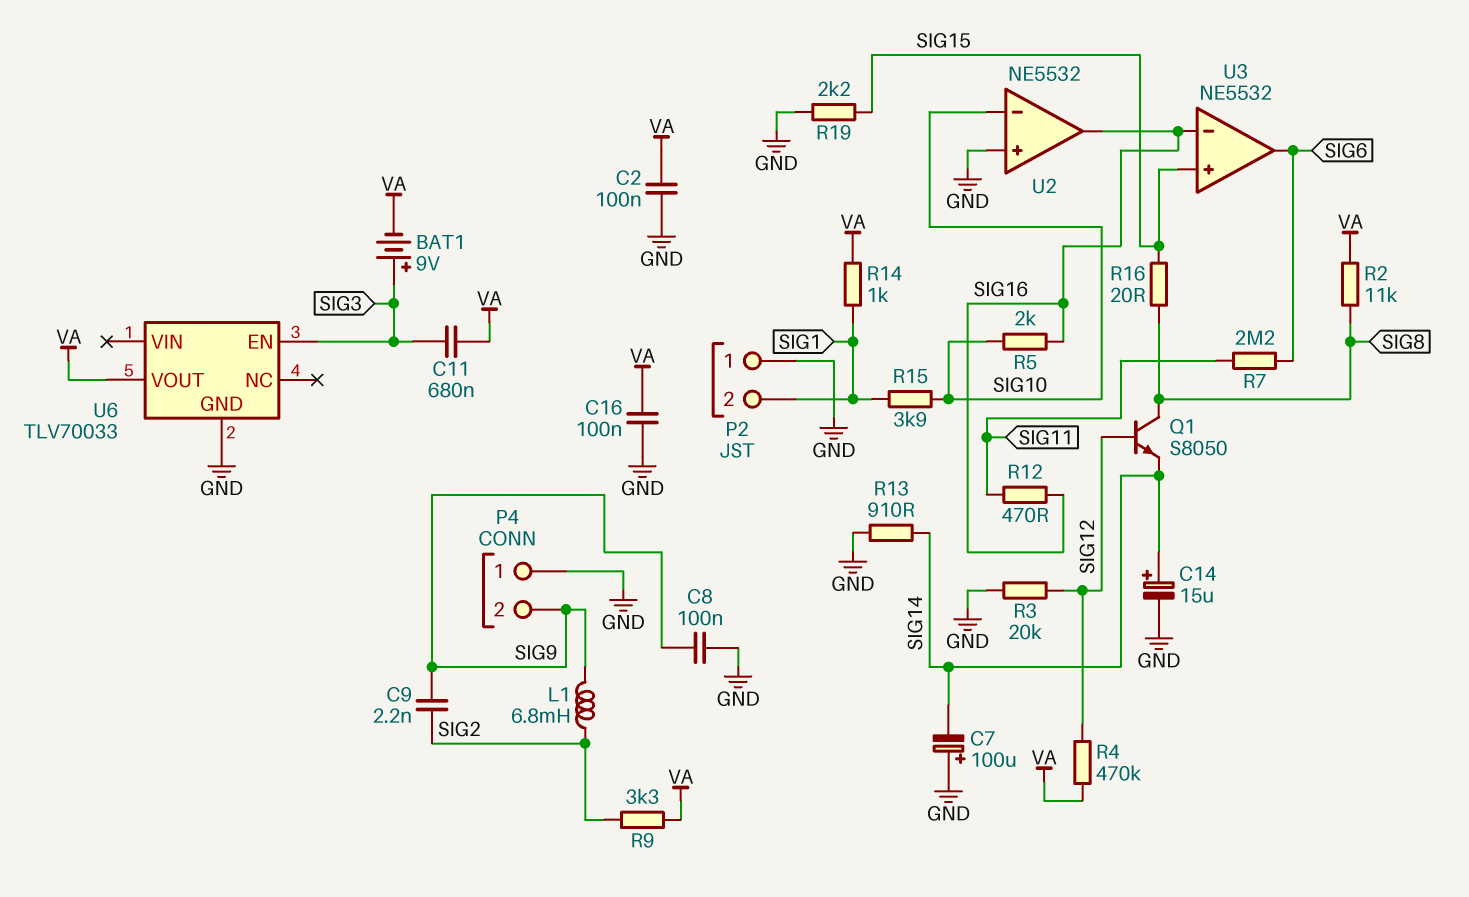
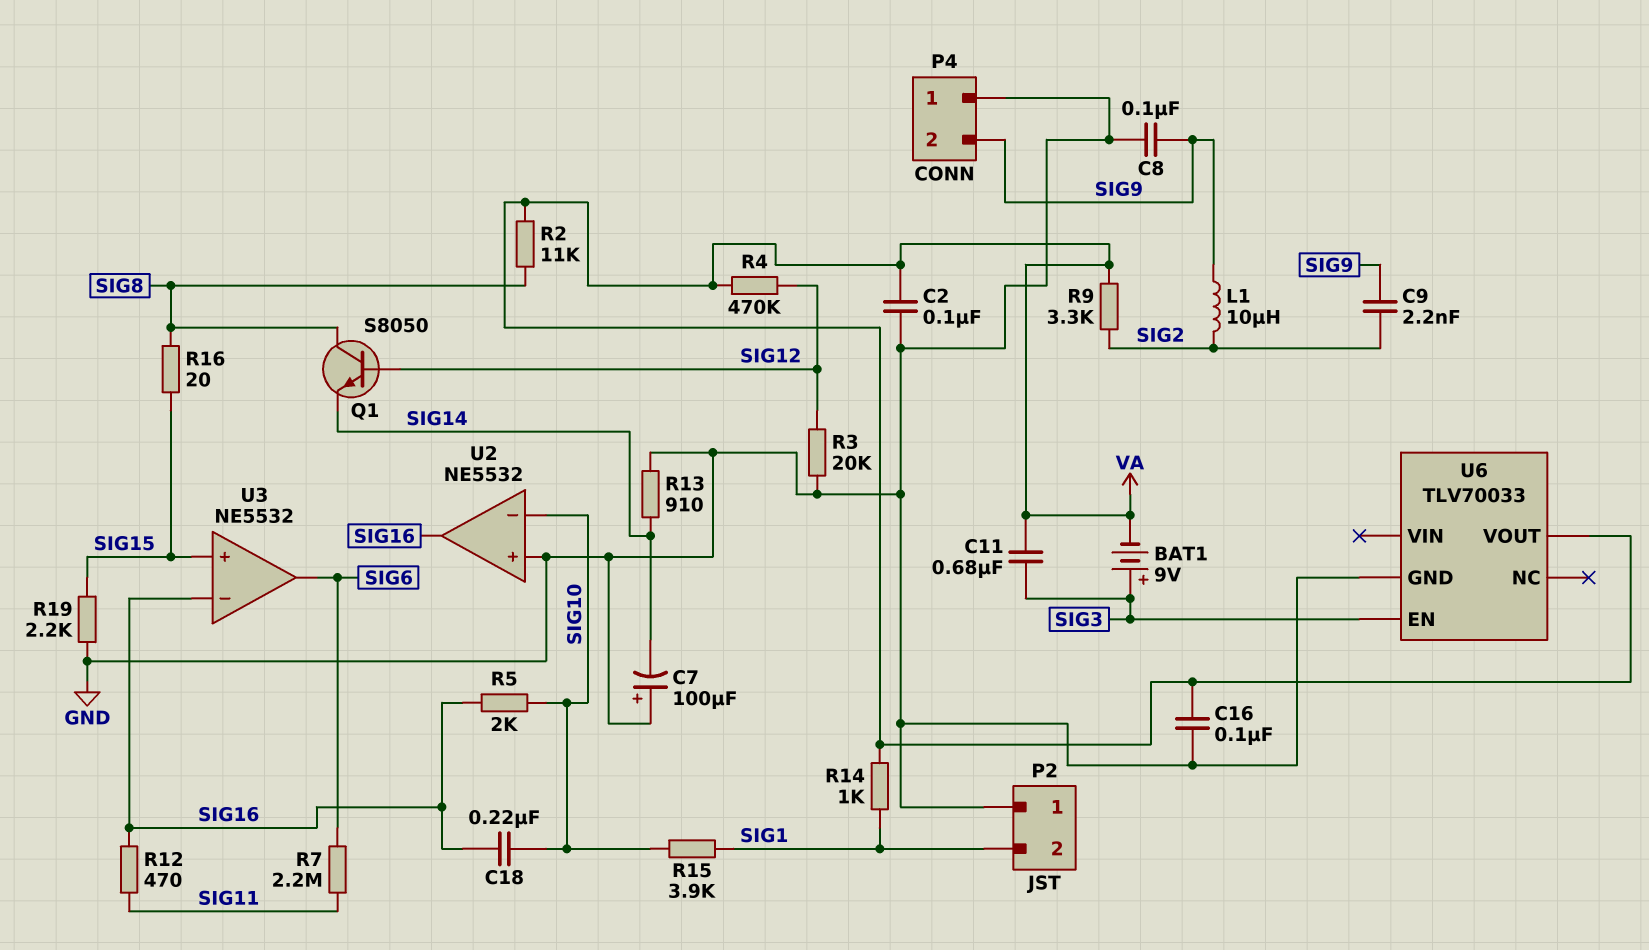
C14: 15uF (plus SIG14, minus GND) -> none
C18: none -> 220nF (SIG10, SIG16)
L1: 6.8mH (SIG2, SIG9) -> 10uH (SIG2, SIG9)

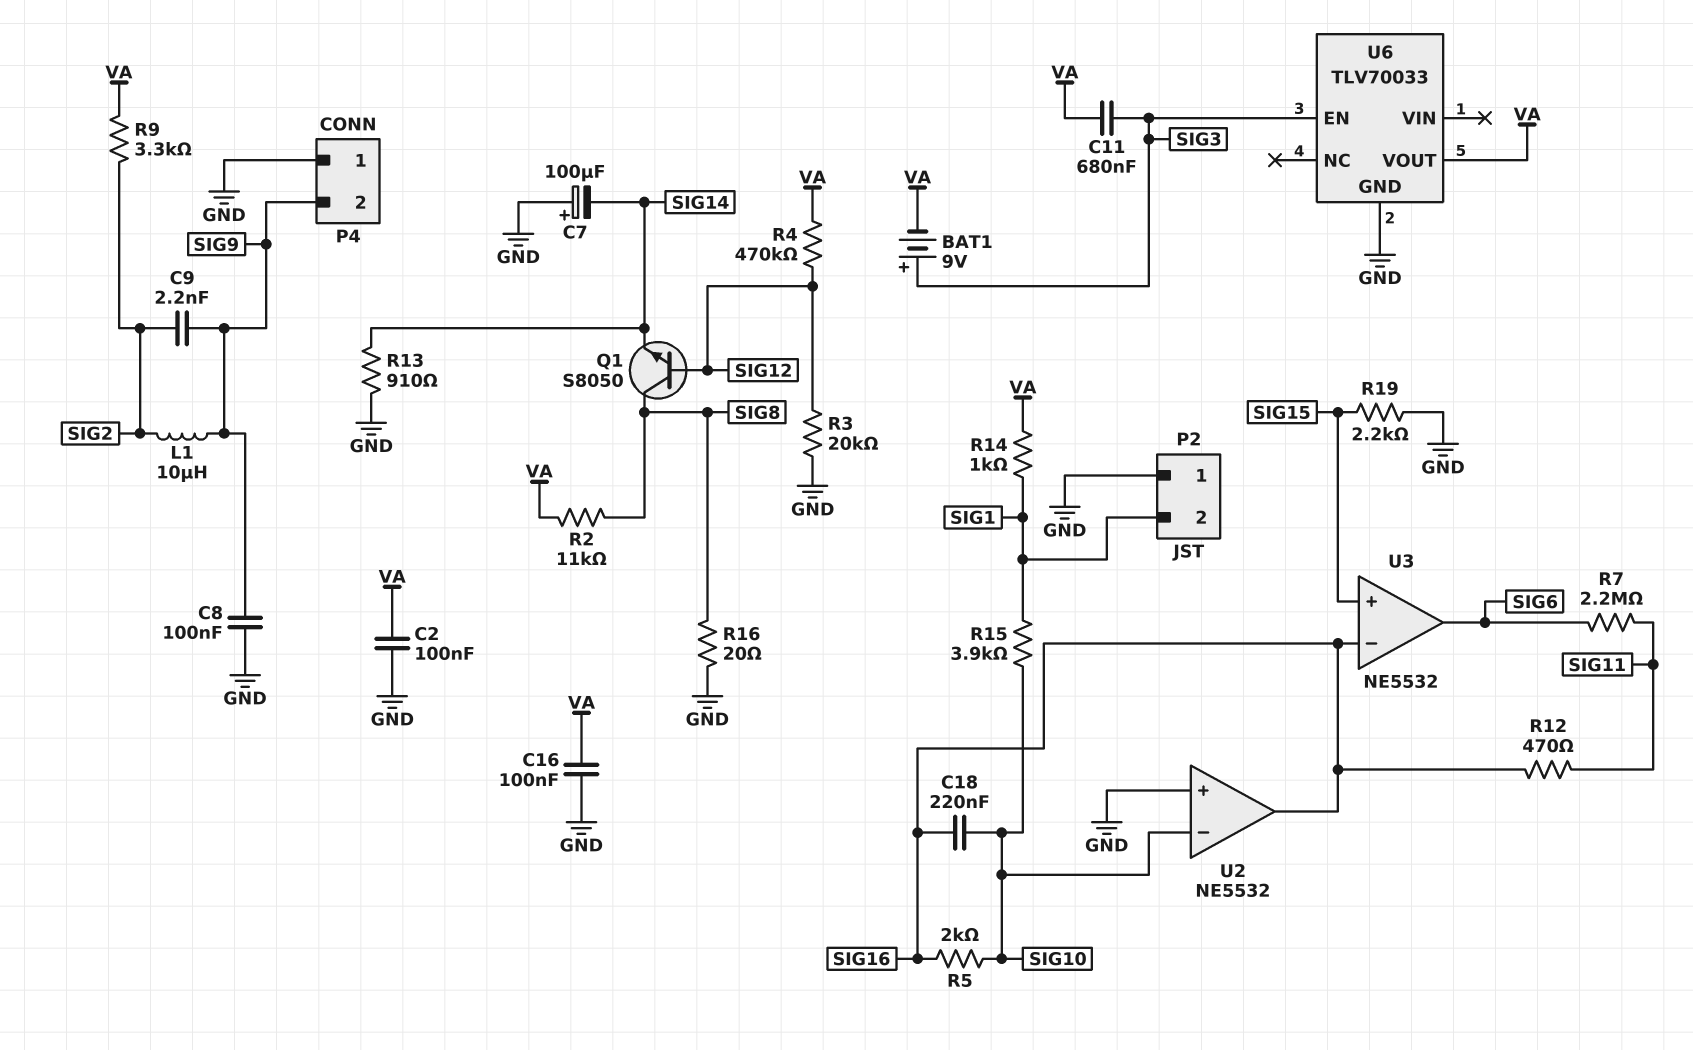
R16: 20 (SIG8, SIG15) -> 20 (GND, SIG8)

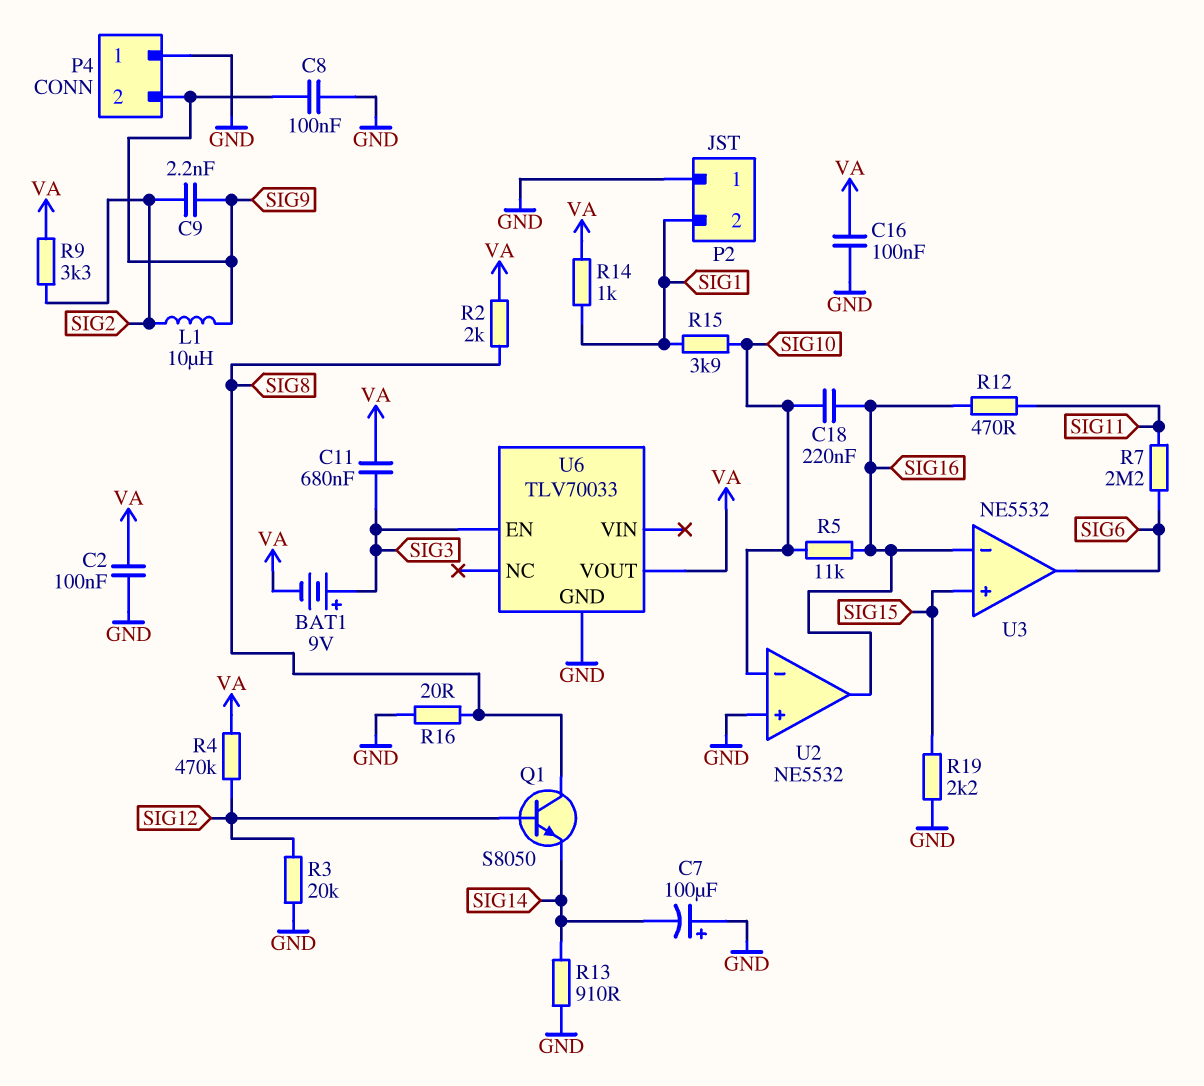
R2: 11k (SIG8, VA) -> 2k (SIG8, VA)
R5: 2k (SIG10, SIG16) -> 11k (SIG10, SIG16)

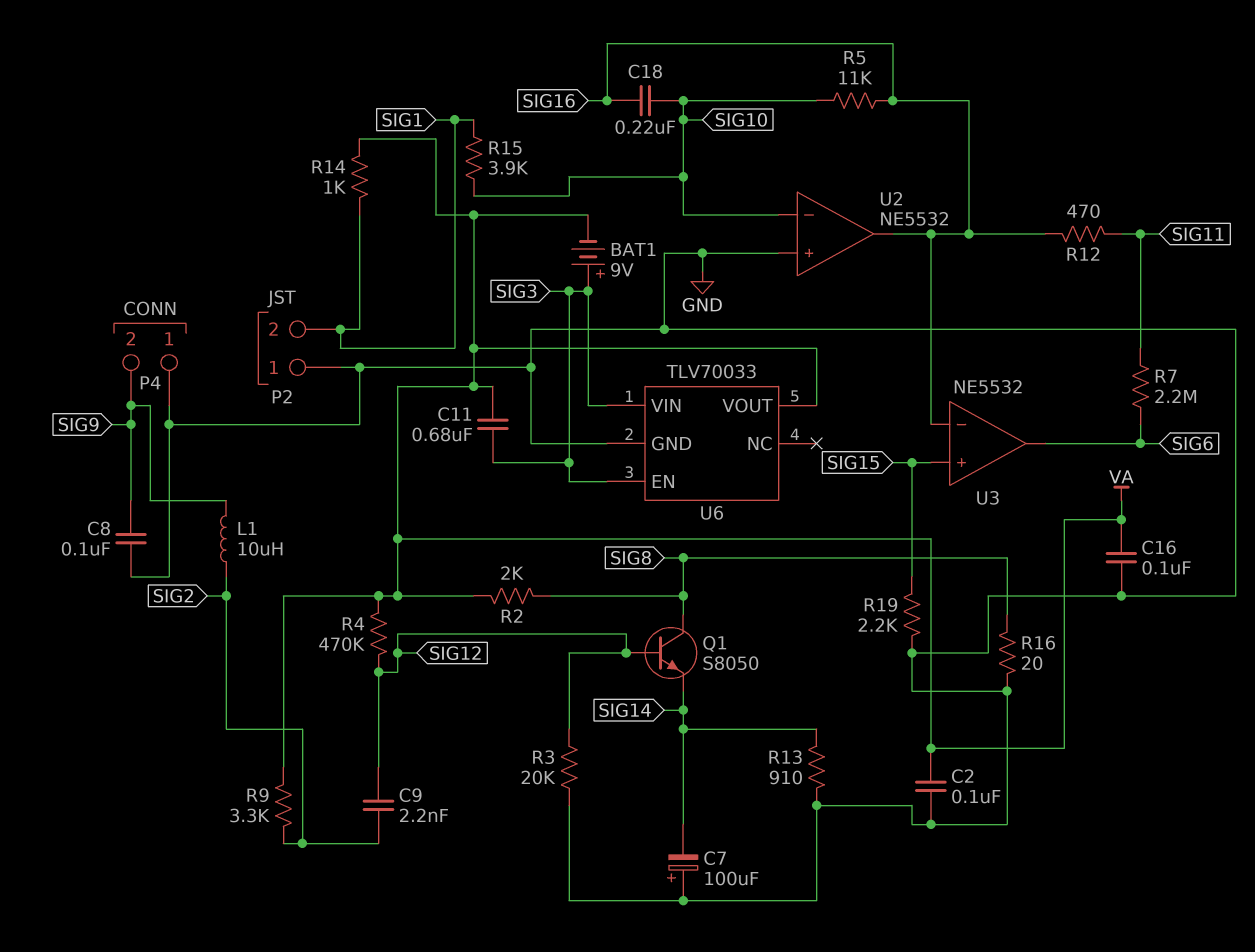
C9: 2.2nF (SIG2, SIG9) -> 2.2nF (SIG2, SIG12)
U6 pin VIN: none -> SIG3

